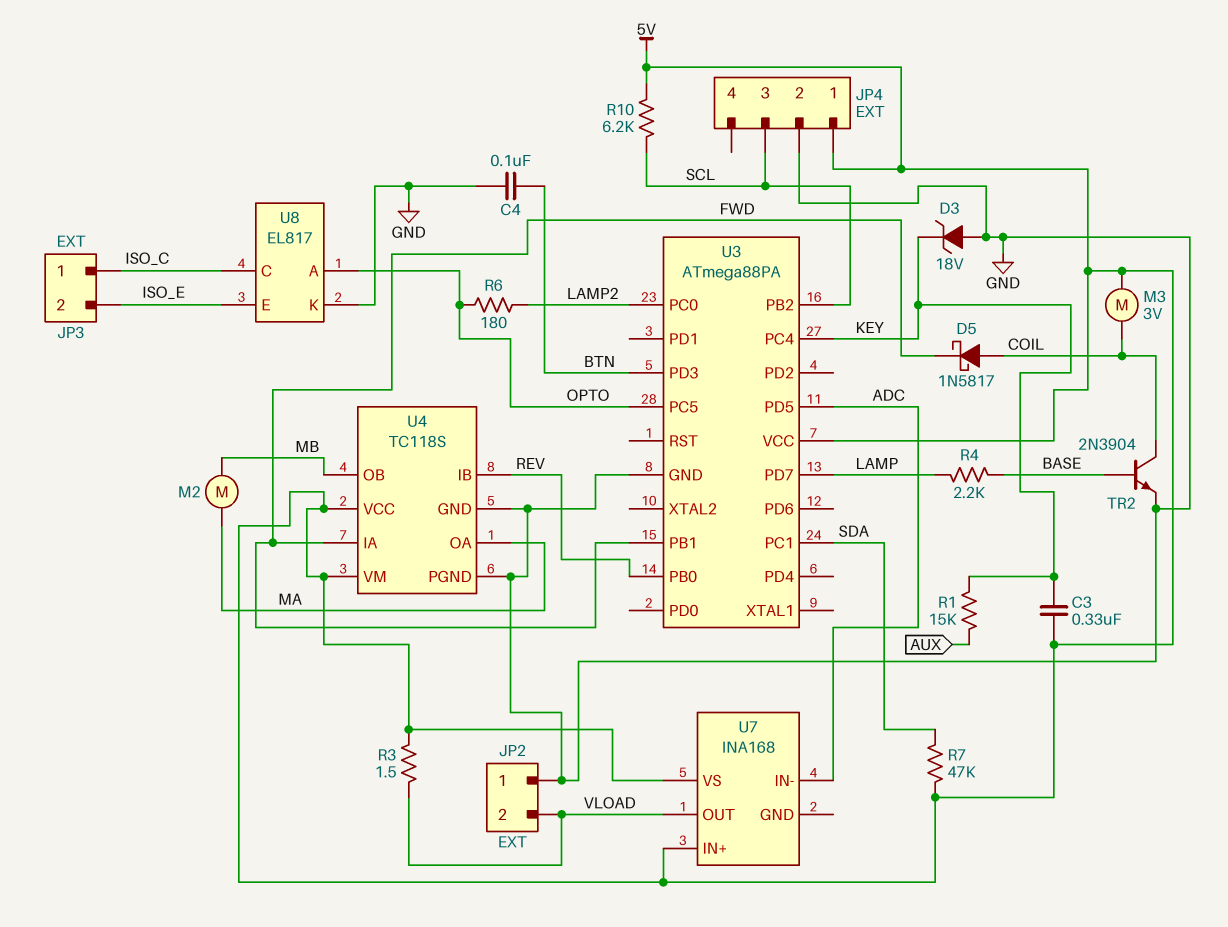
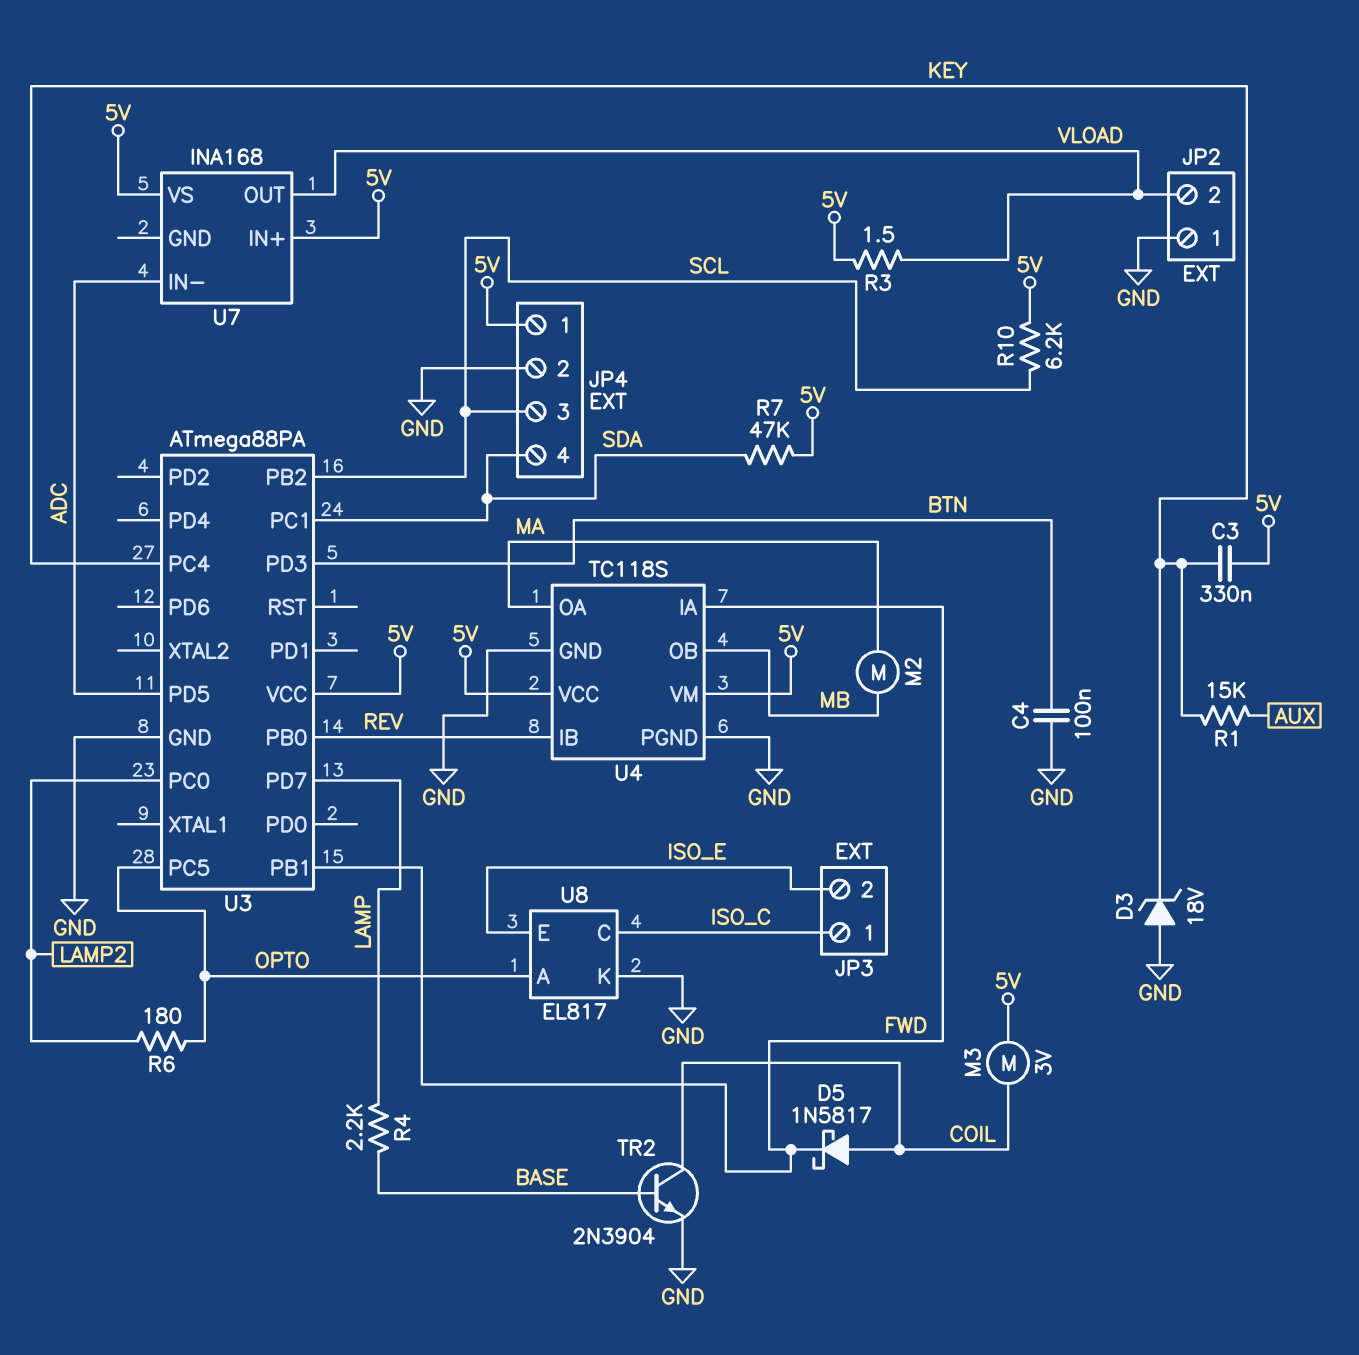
JP4 pin 4: none -> SDA

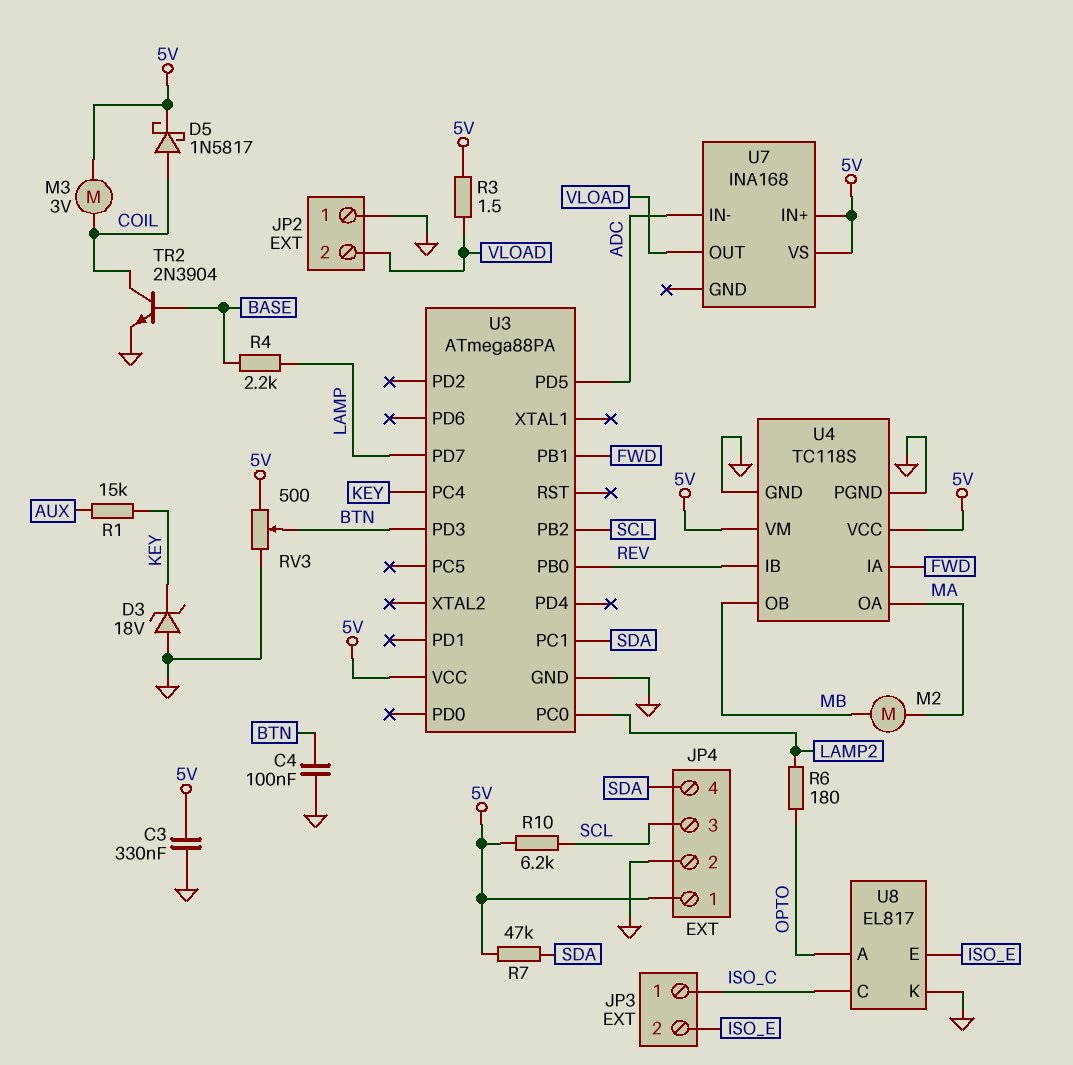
C3: 330nF (5V, KEY) -> 330nF (5V, GND)
D5: schottky 1N5817 (A COIL, K FWD) -> schottky 1N5817 (A COIL, K 5V)
RV3: none -> 500 (5V, GND, wiper BTN)
U3 pin PC5: OPTO -> none

